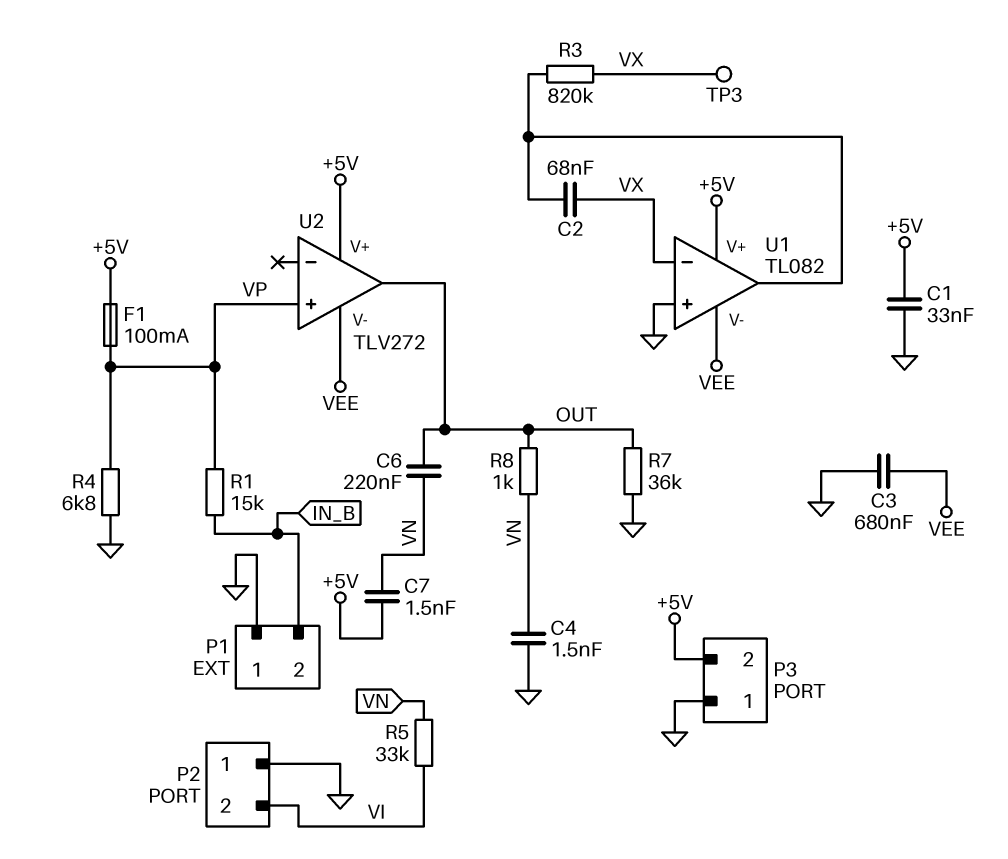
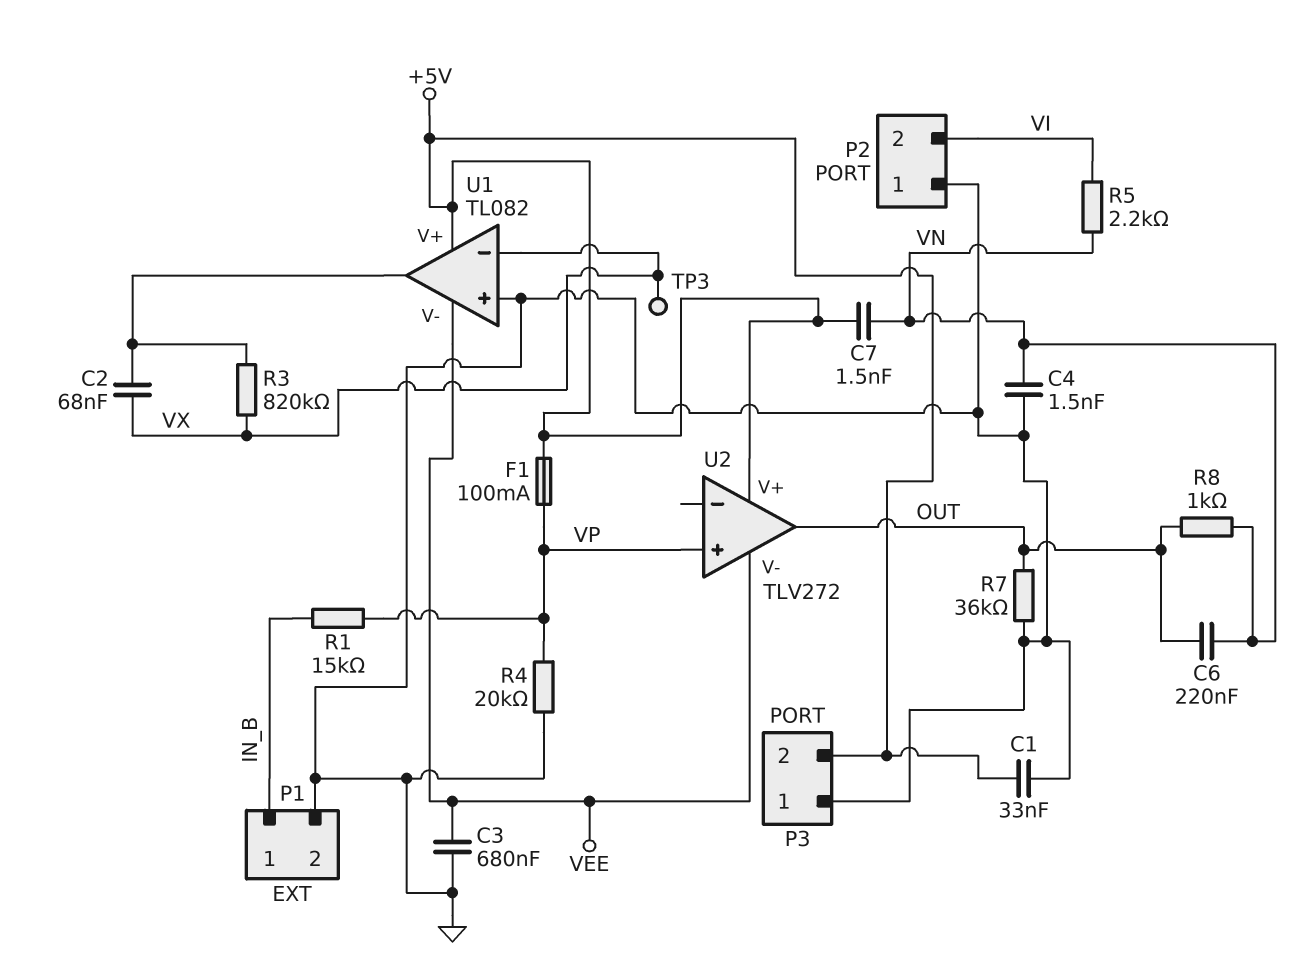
P1 pin 1: GND -> IN_B
P1 pin 2: IN_B -> GND
R4: 6.8k (GND, VP) -> 20k (GND, VP)
R5: 33k (VI, VN) -> 2.2k (VI, VN)

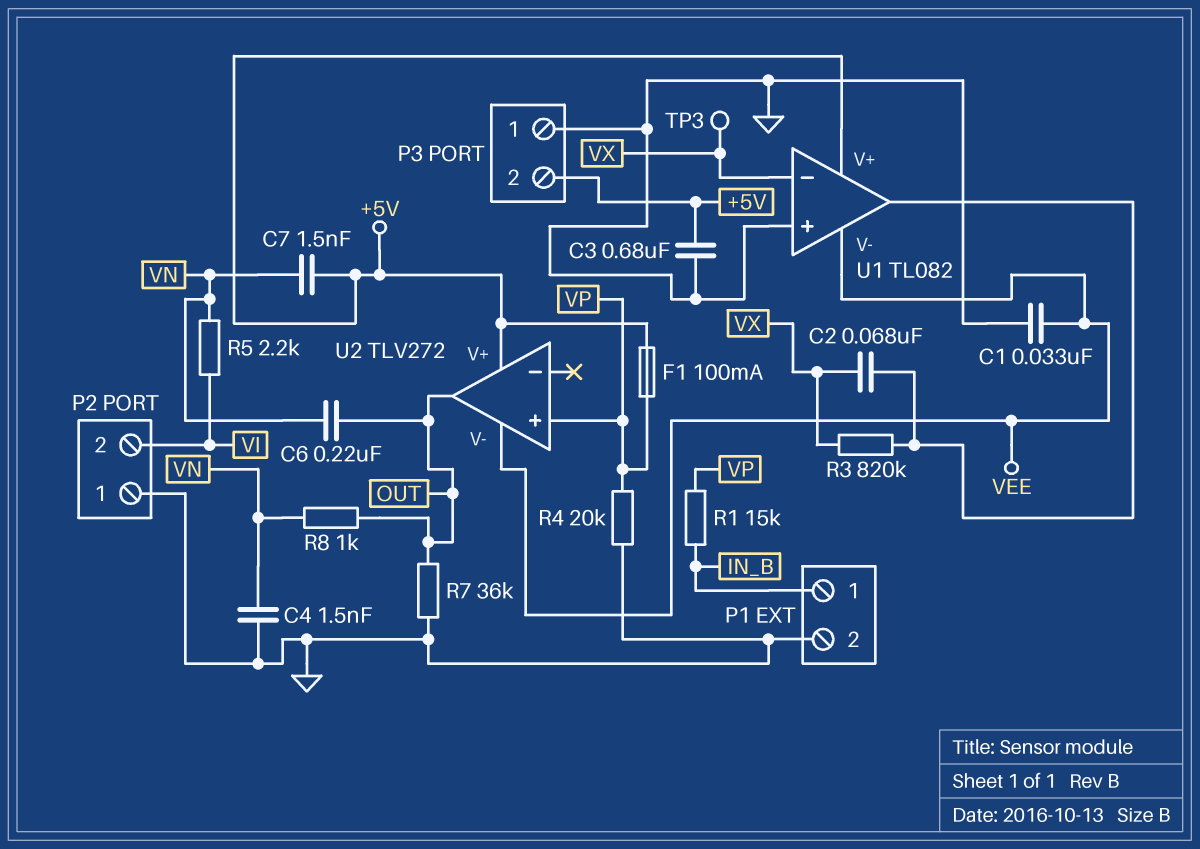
C1: 33nF (+5V, GND) -> 33nF (GND, VEE)
C3: 680nF (GND, VEE) -> 680nF (+5V, GND)

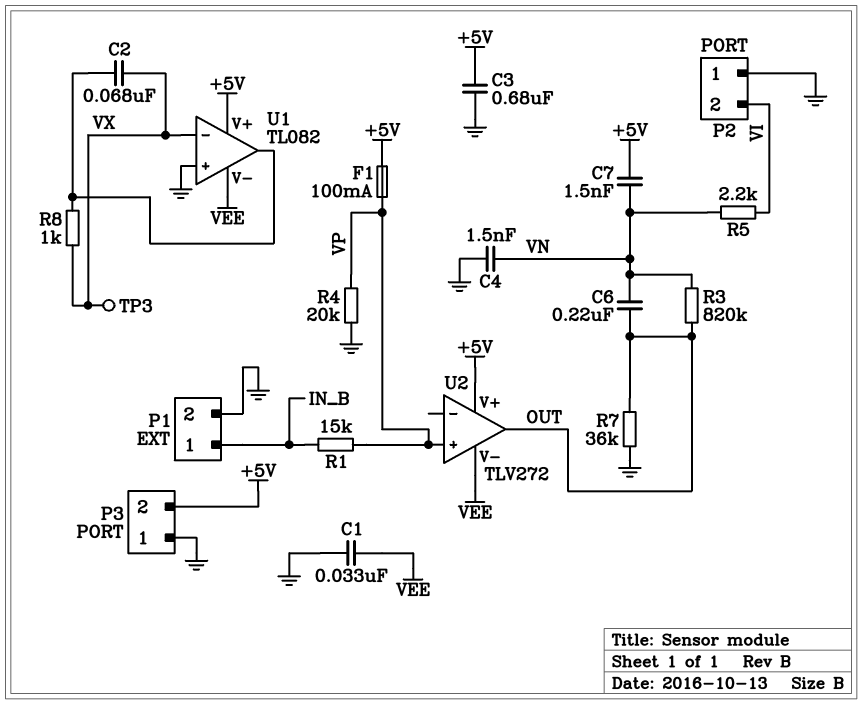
R3: 820k (U1/out, VX) -> 820k (OUT, VN)
R8: 1k (OUT, VN) -> 1k (U1/out, VX)

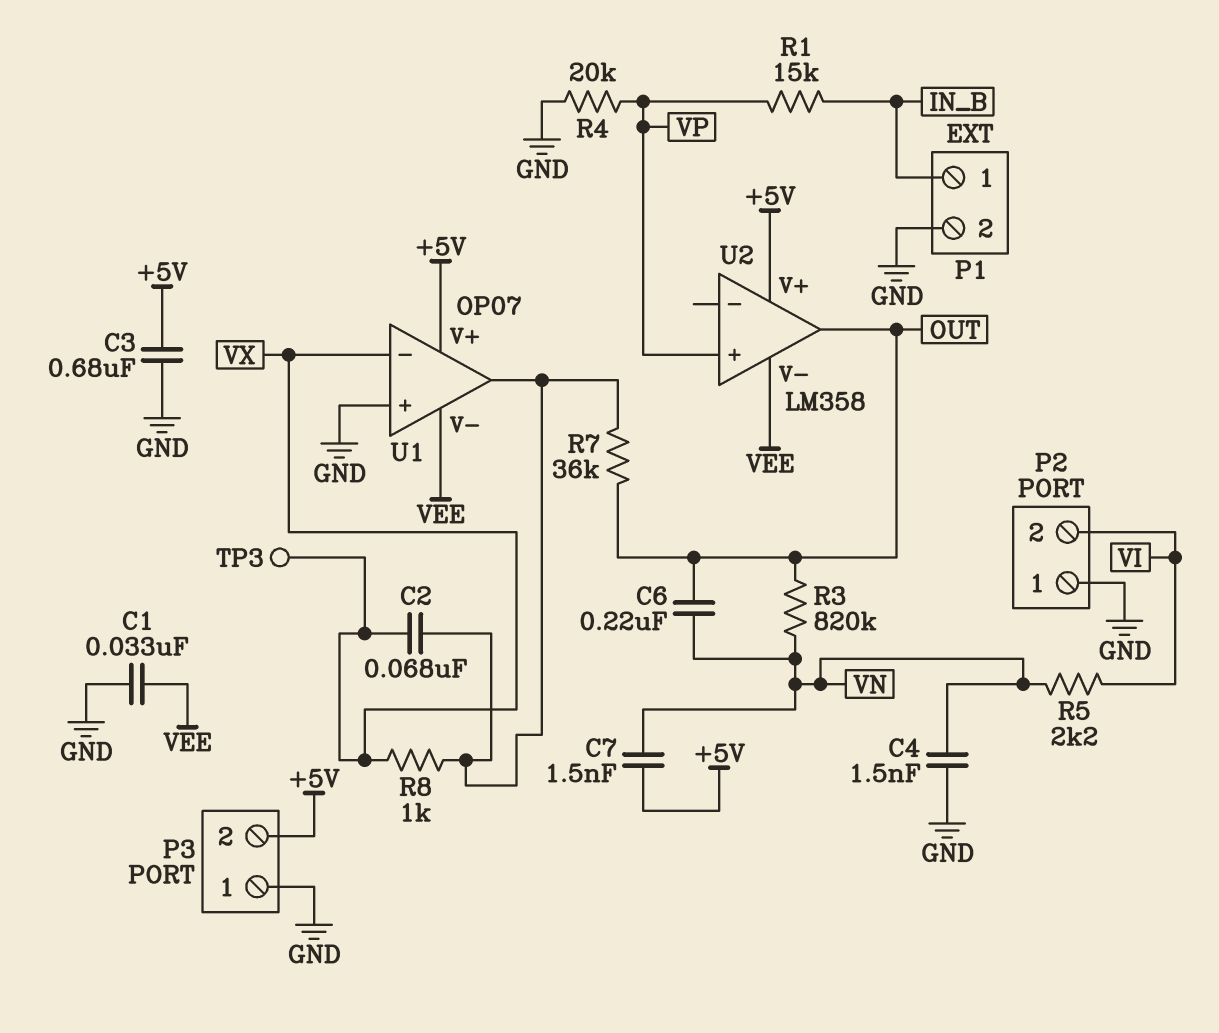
F1: 100mA (+5V, VP) -> none
R7: 36k (GND, OUT) -> 36k (OUT, U1/out)
U1: TL082 -> OP07
U2: TLV272 -> LM358

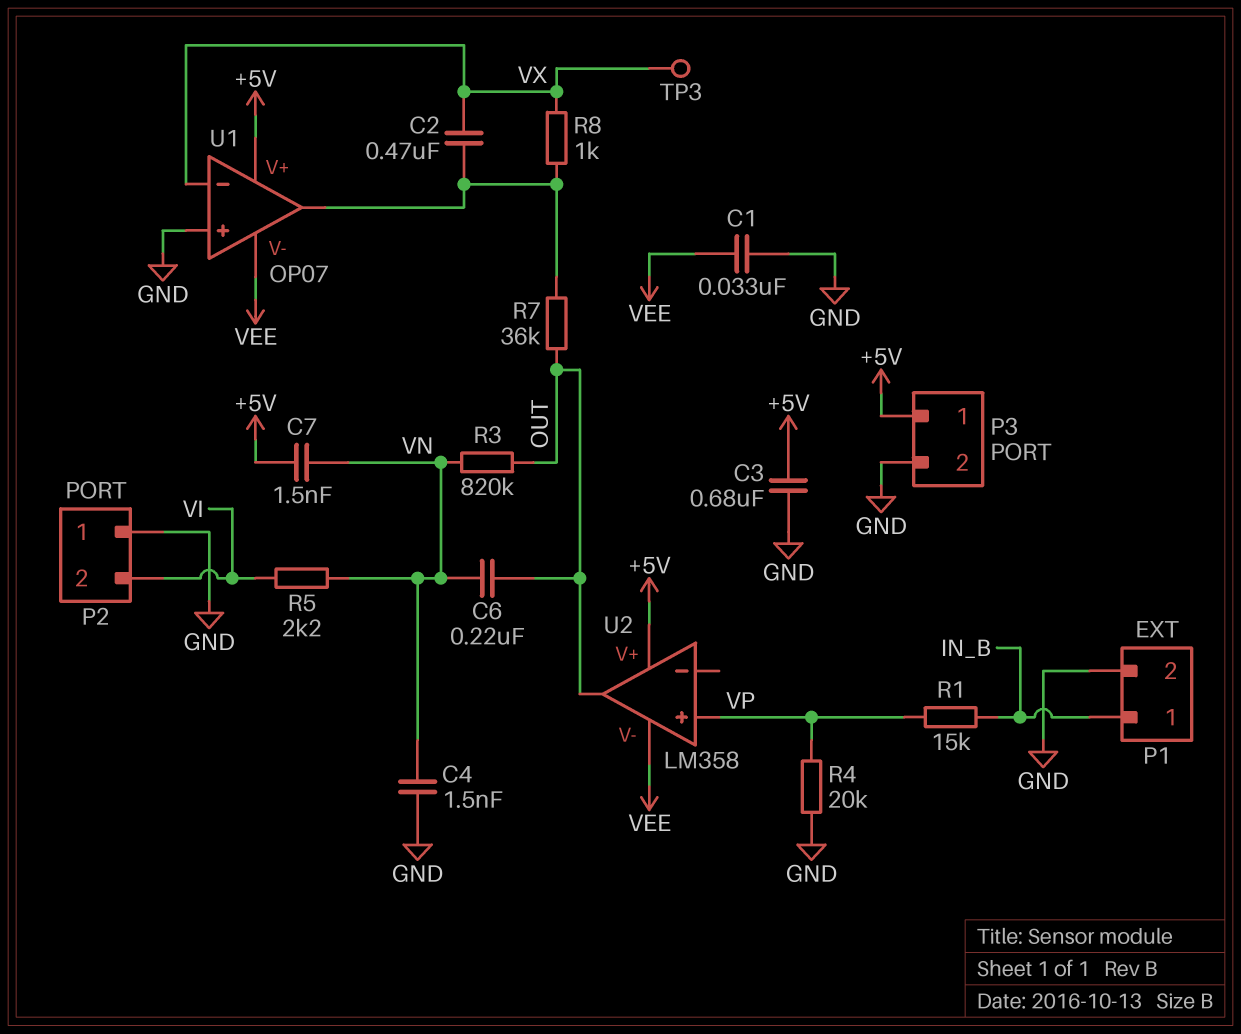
C2: 68nF (U1/out, VX) -> 470nF (U1/out, VX)
P3 pin 1: GND -> +5V
P3 pin 2: +5V -> GND

